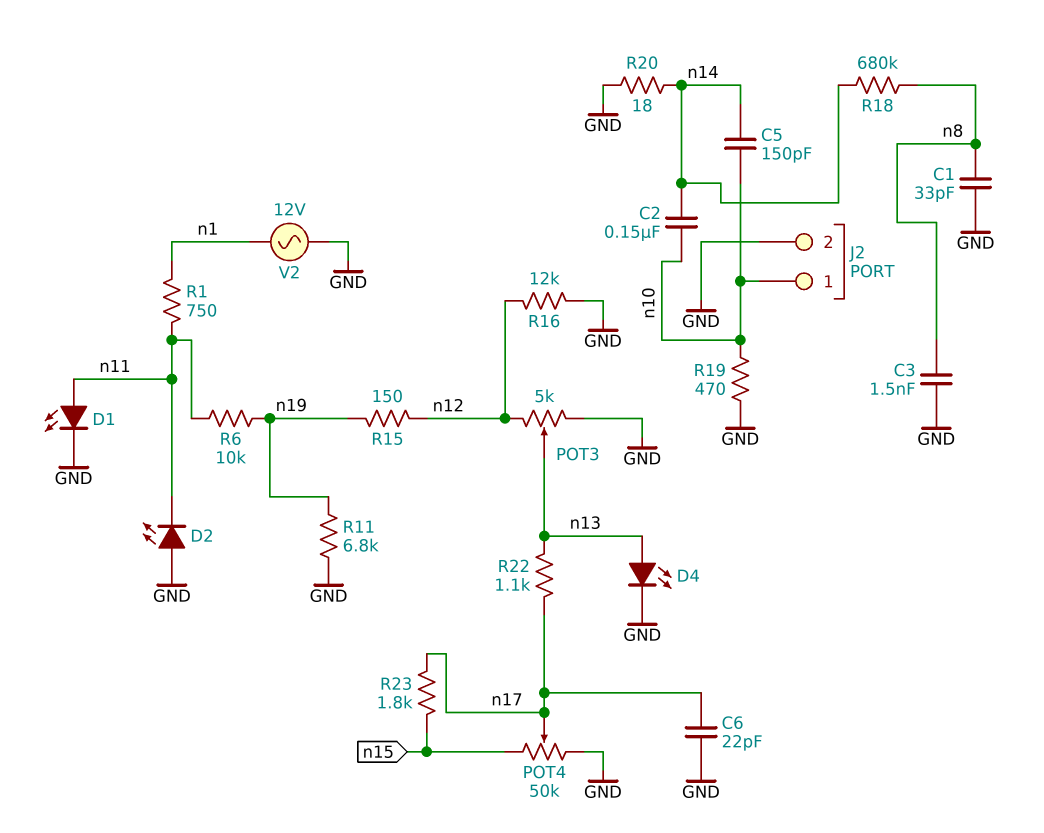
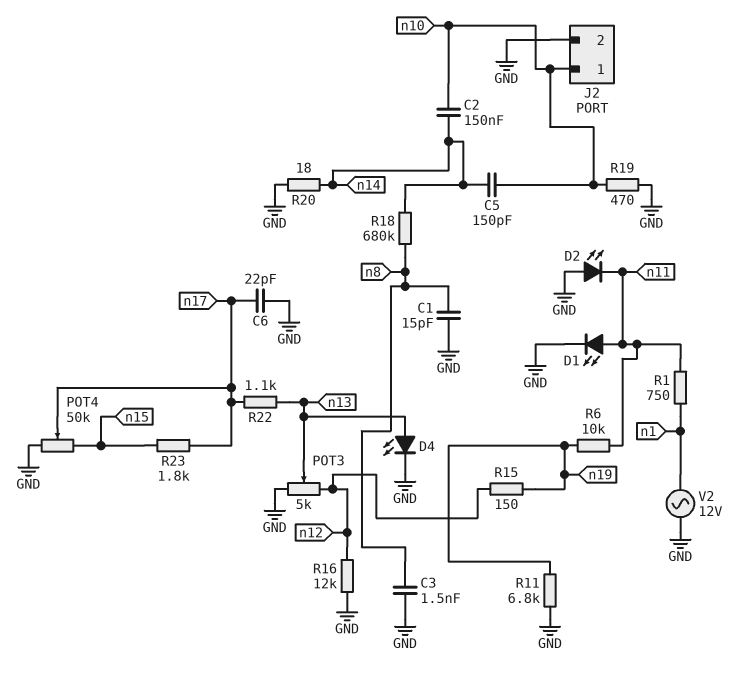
C1: 33pF (GND, n8) -> 15pF (GND, n8)

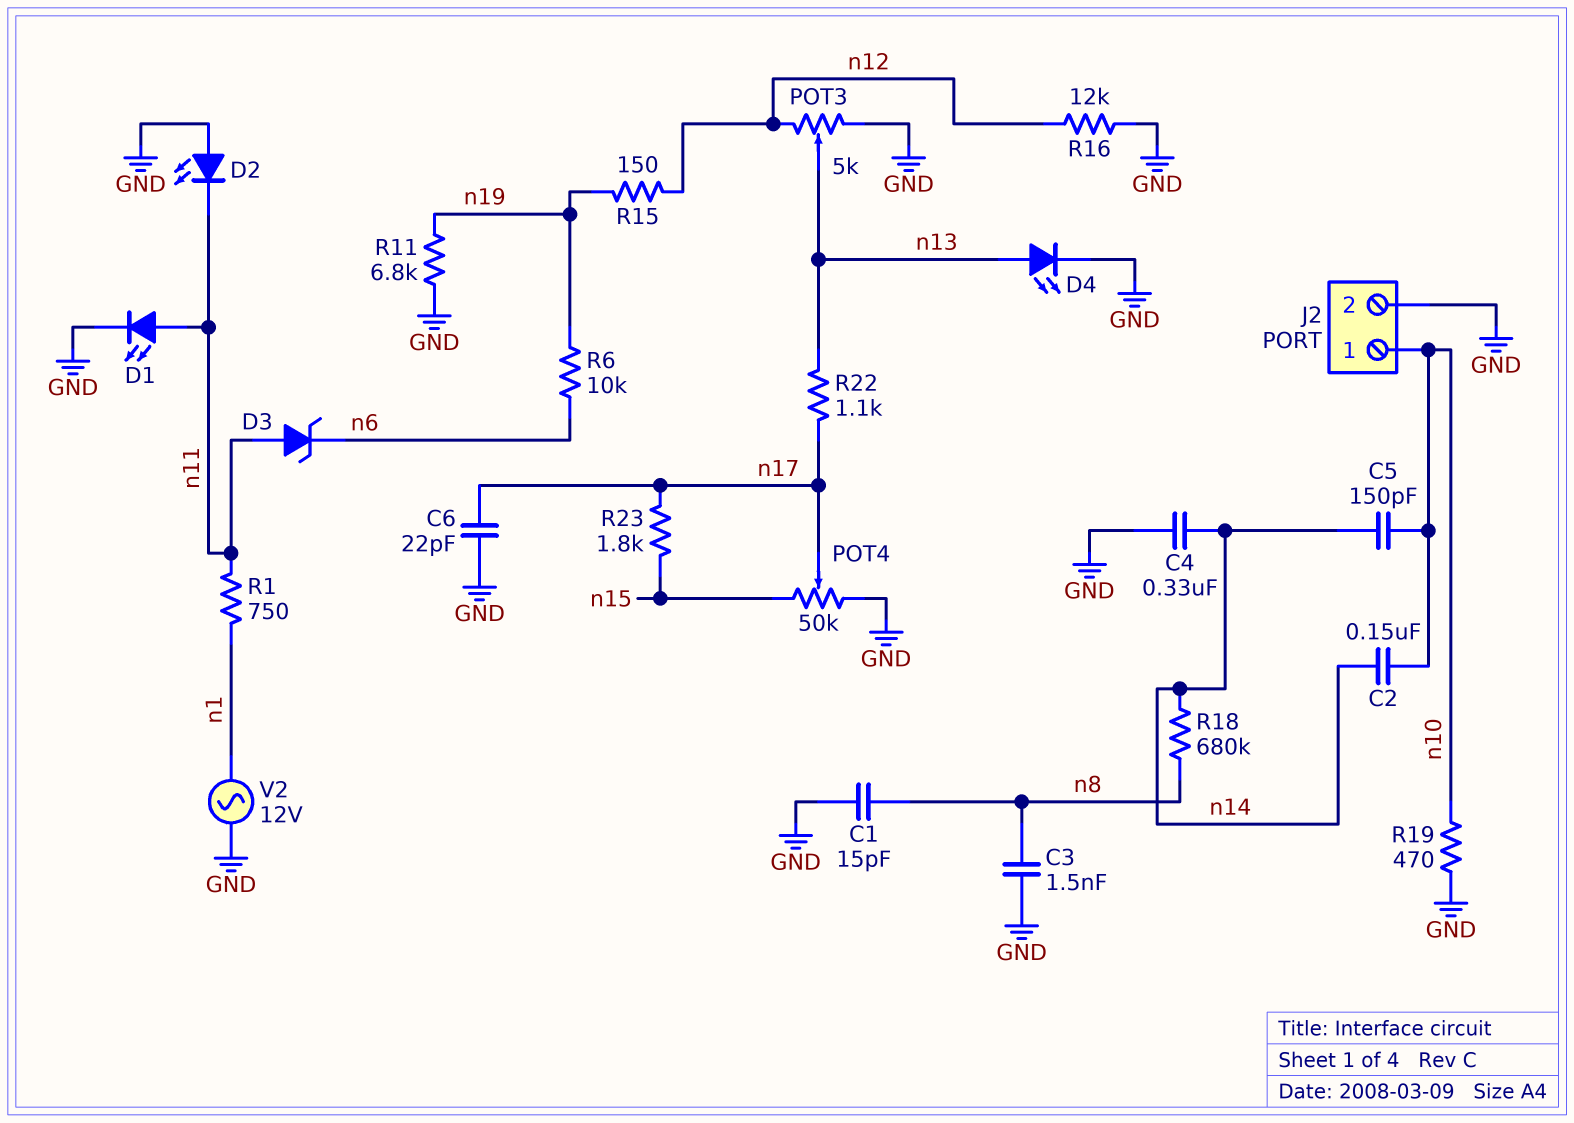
C4: none -> 330nF (GND, n14)
D3: none -> zener (A n11, K n6)
R6: 10k (n11, n19) -> 10k (n6, n19)
R20: 18 (GND, n14) -> none

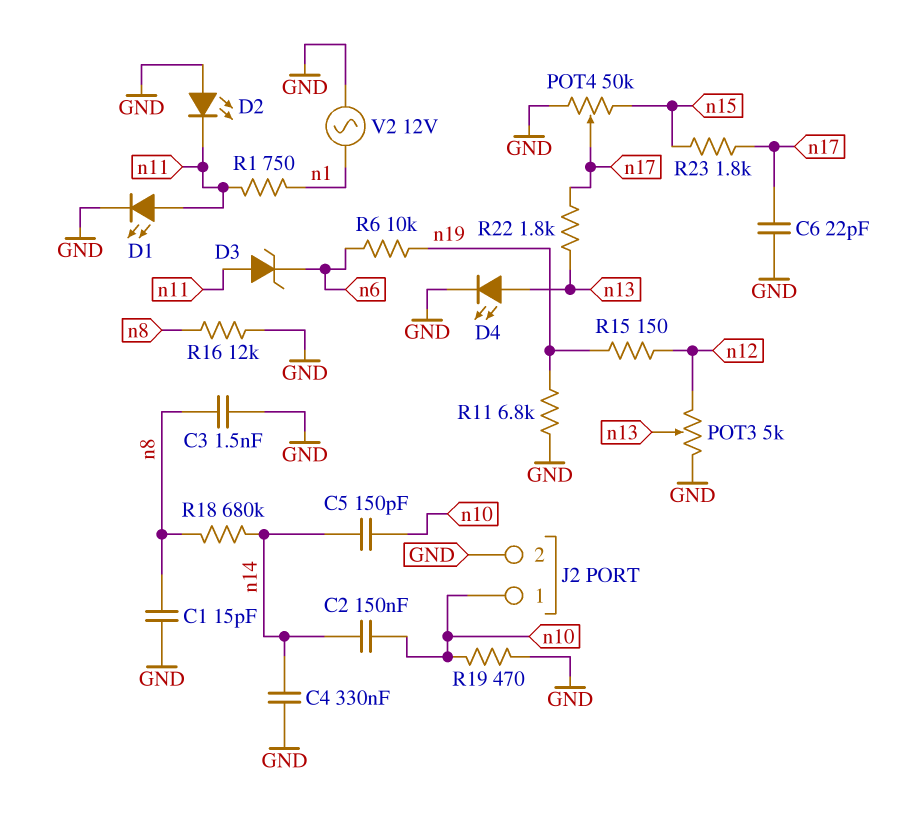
R16: 12k (GND, n12) -> 12k (GND, n8)
R22: 1.1k (n13, n17) -> 1.8k (n13, n17)

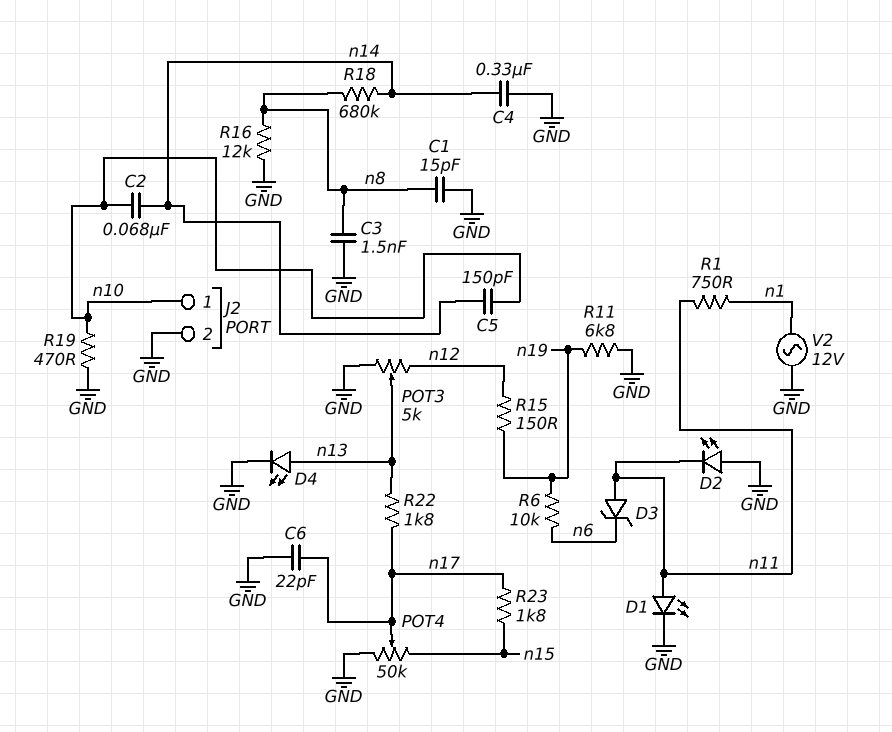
C2: 150nF (n10, n14) -> 68nF (n10, n14)

